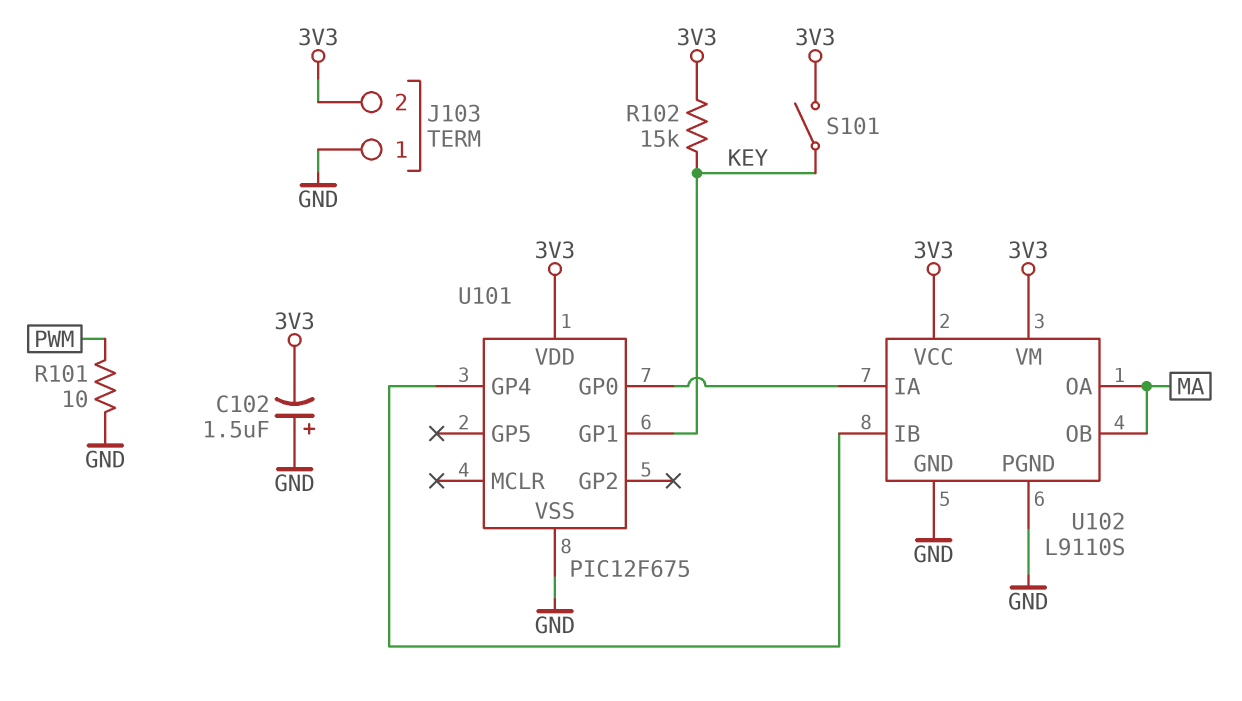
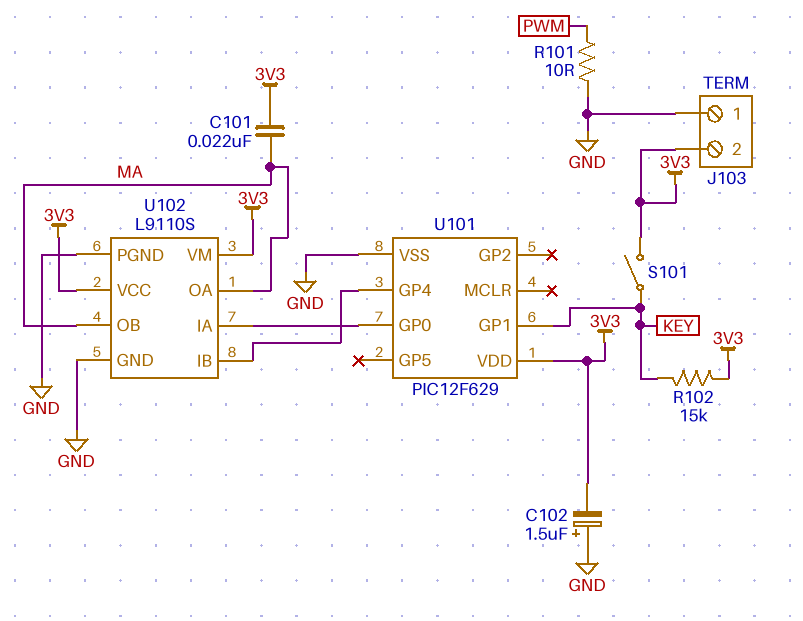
C101: none -> 22nF (3V3, MA)
U101: PIC12F675 -> PIC12F629

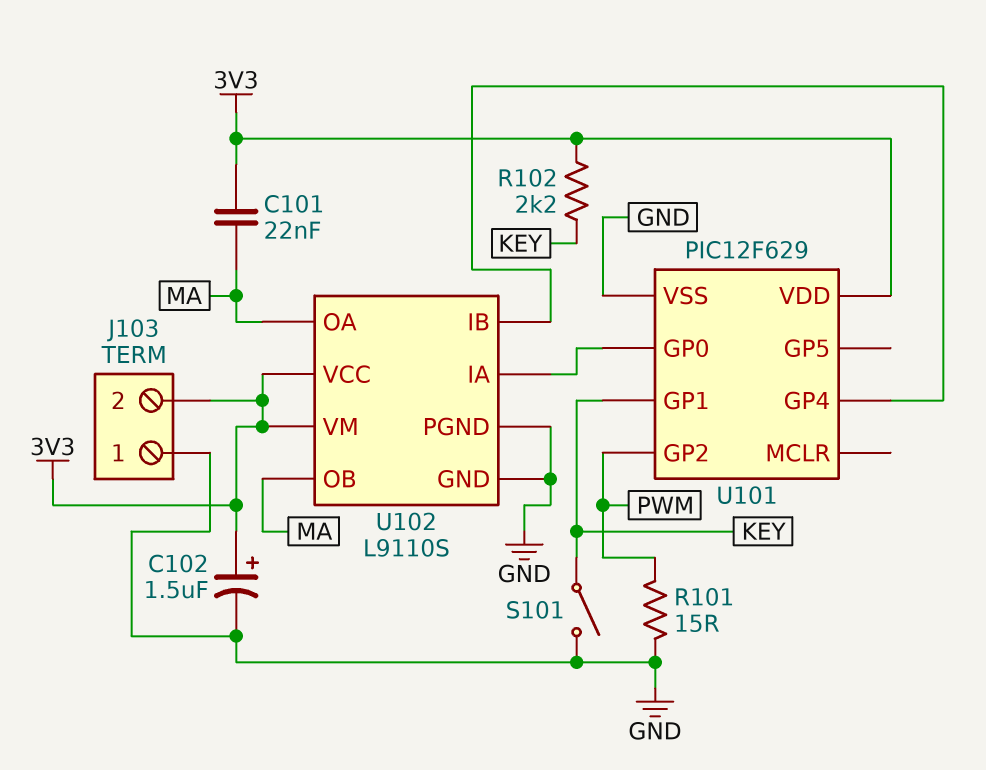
C102: 1.5uF (plus GND, minus 3V3) -> 1.5uF (plus 3V3, minus GND)
R101: 10 (GND, PWM) -> 15 (GND, PWM)
R102: 15k (3V3, KEY) -> 2.2k (3V3, KEY)
S101: switch (3V3, KEY) -> switch (GND, KEY)
U101 pin GP2: none -> PWM

